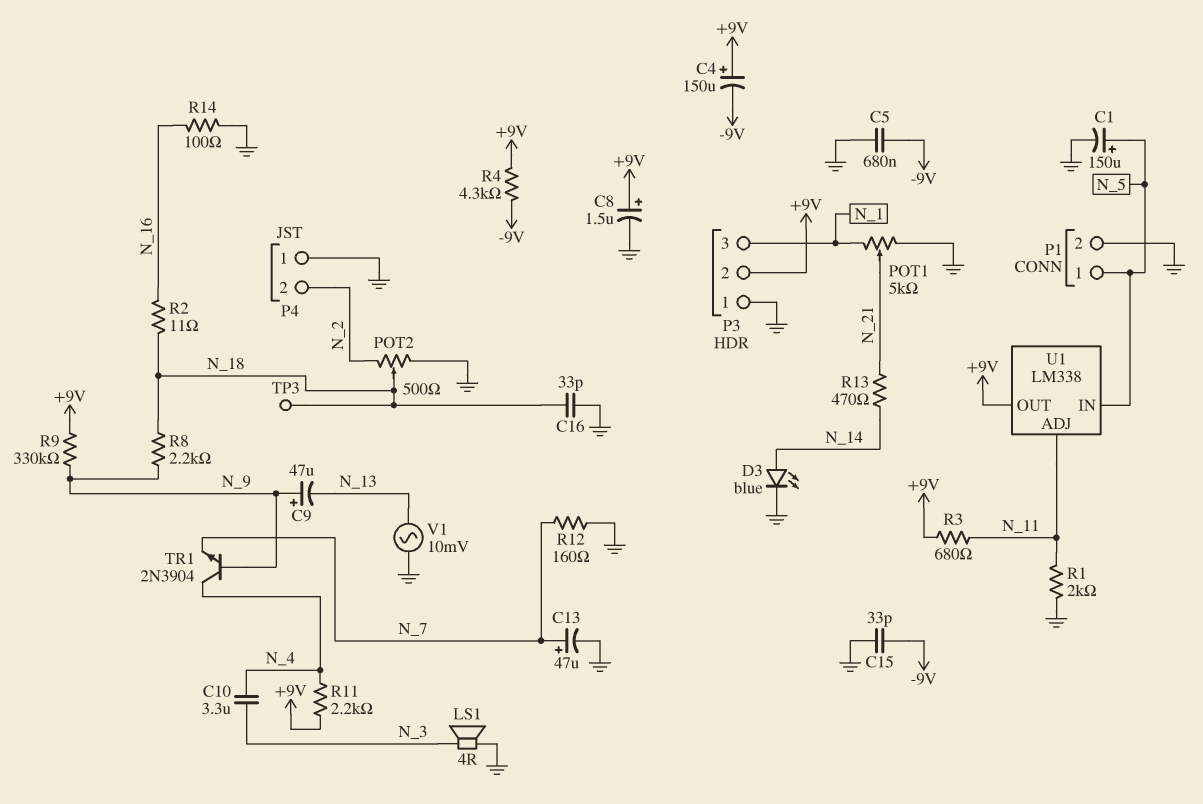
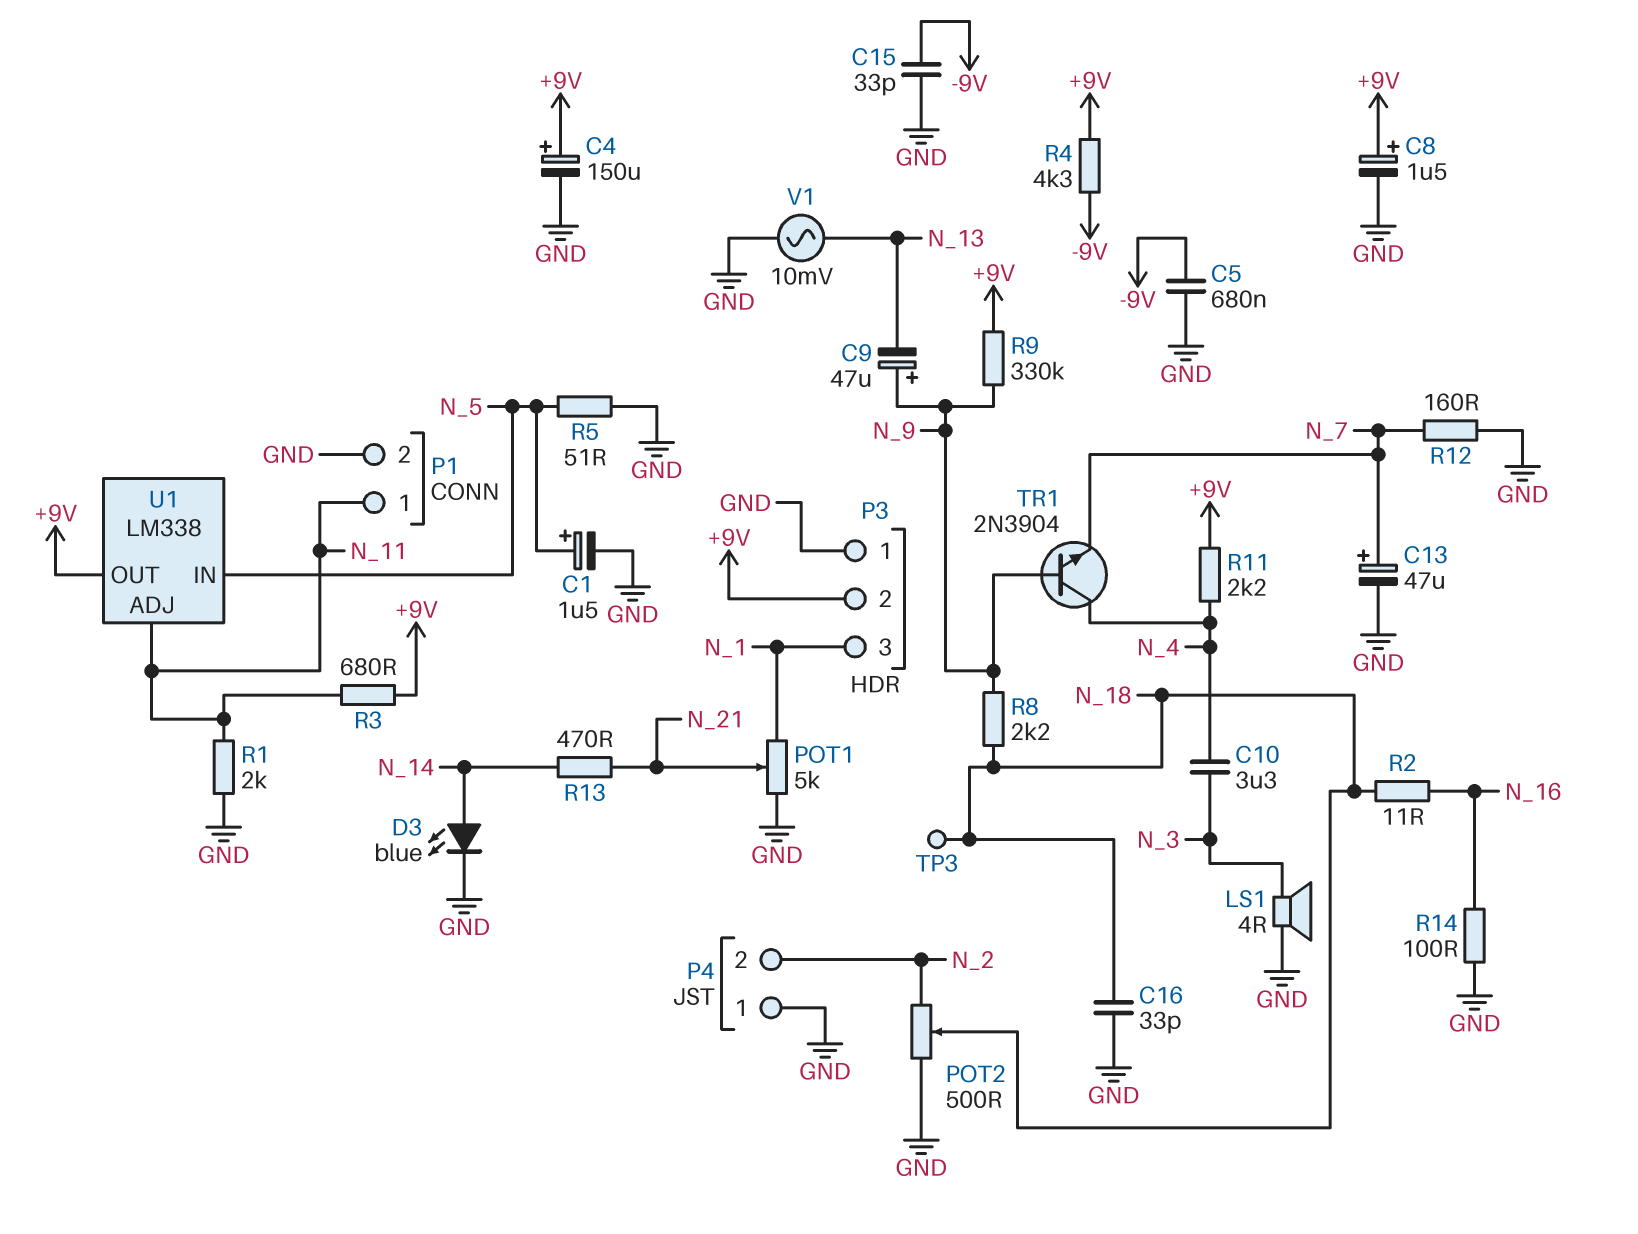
C1: 150uF (plus N_5, minus GND) -> 1.5uF (plus N_5, minus GND)
C4: 150uF (plus +9V, minus -9V) -> 150uF (plus +9V, minus GND)
P1 pin 1: N_5 -> N_11
R5: none -> 51 (GND, N_5)

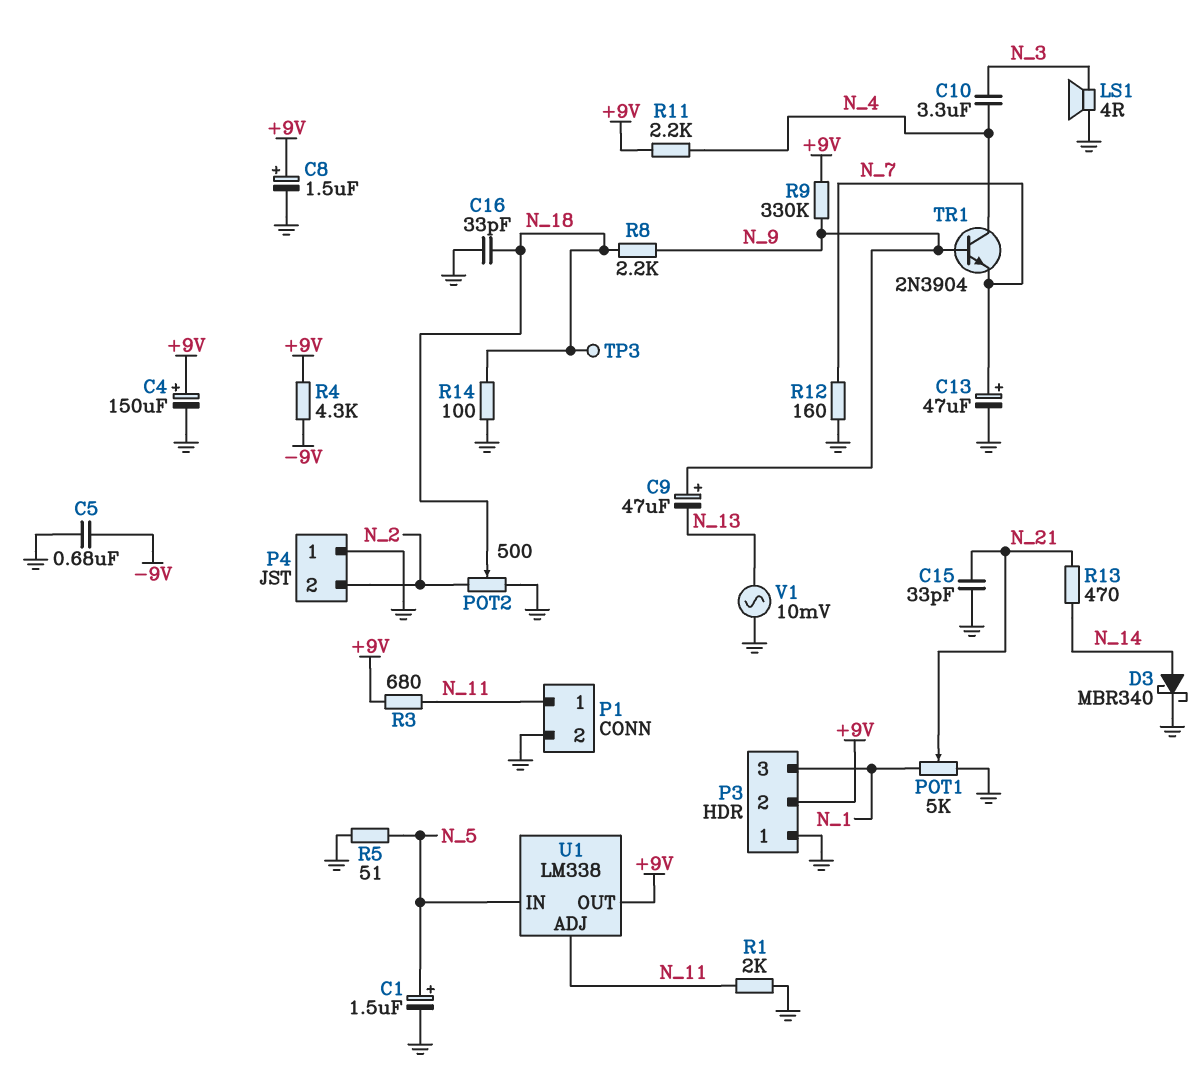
C15: 33pF (-9V, GND) -> 33pF (GND, N_21)
D3: LED blue (A N_14, K GND) -> schottky MBR340 (A N_14, K GND)
R2: 11 (N_16, N_18) -> none
R14: 100 (GND, N_16) -> 100 (GND, N_18)

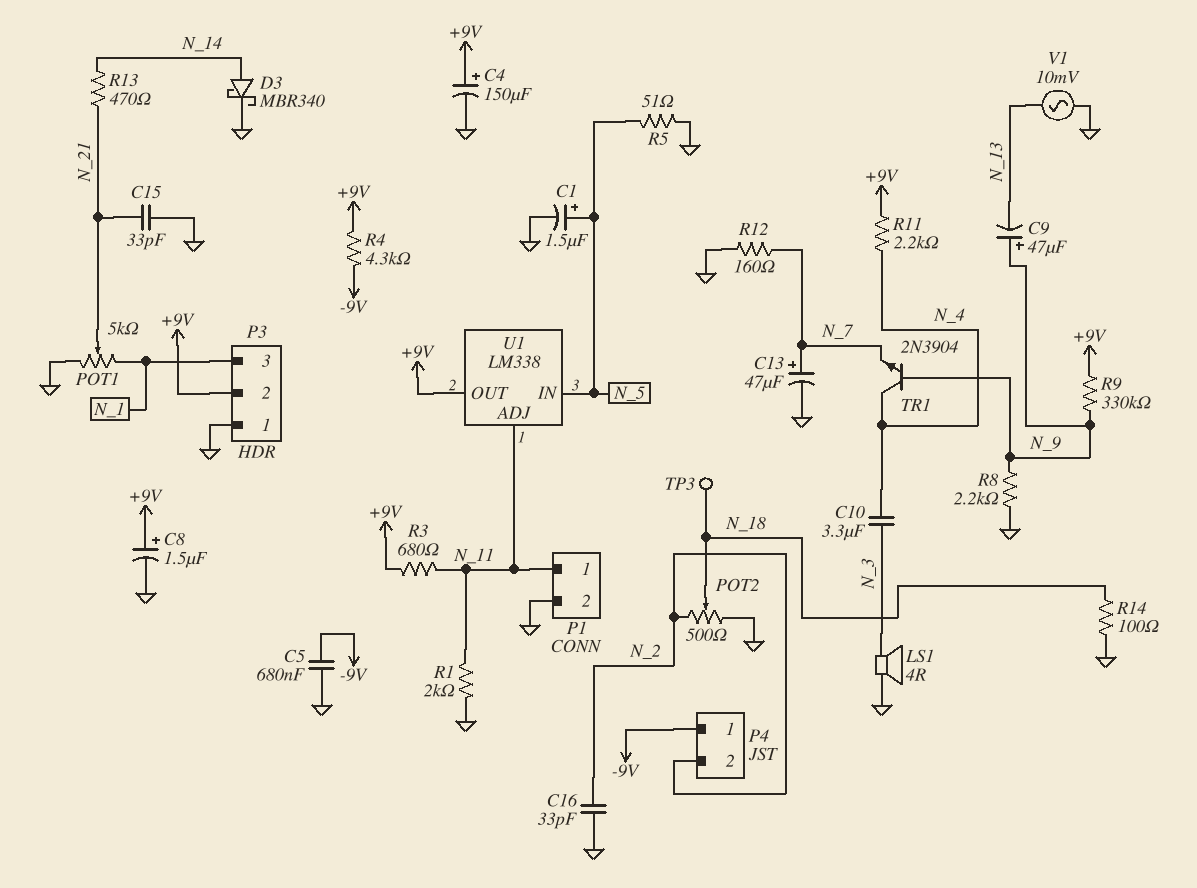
C16: 33pF (GND, N_18) -> 33pF (GND, N_2)
P4 pin 1: GND -> -9V
R8: 2.2k (N_9, N_18) -> 2.2k (GND, N_9)

